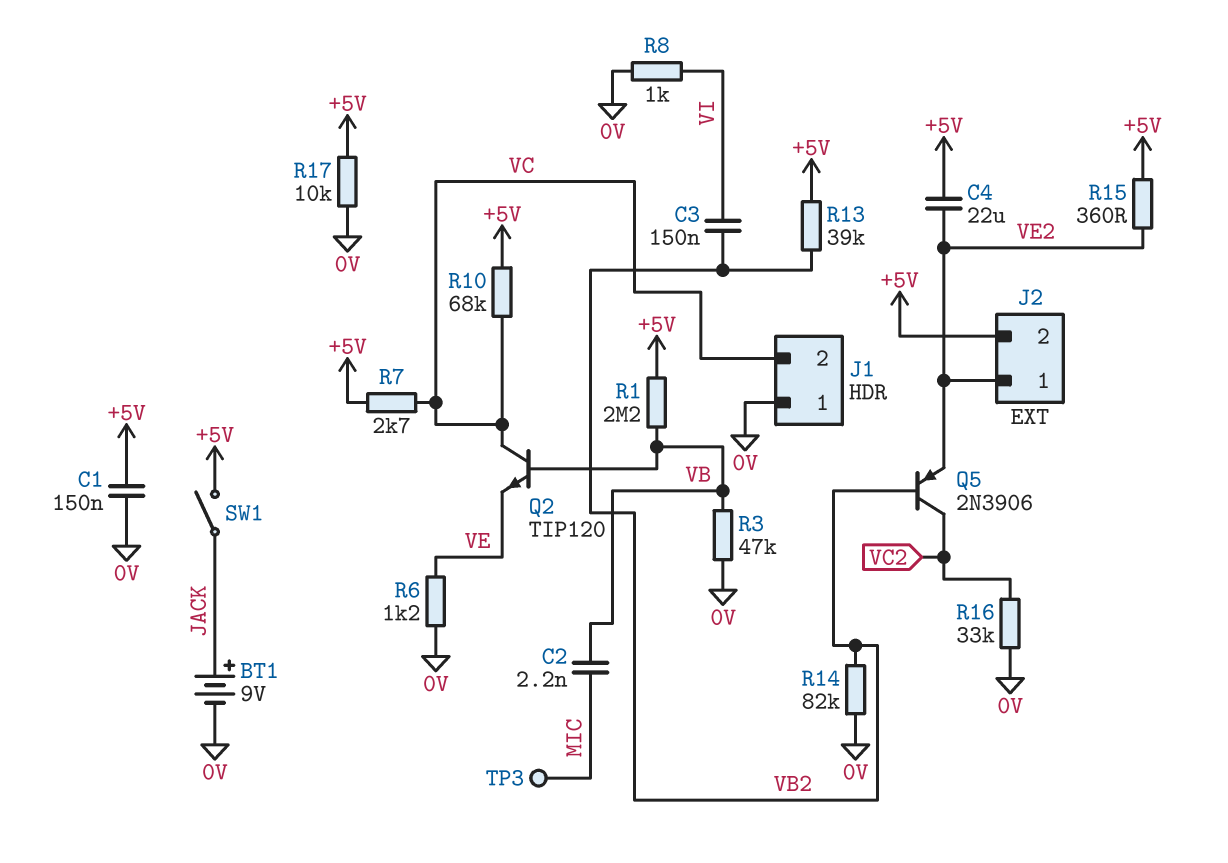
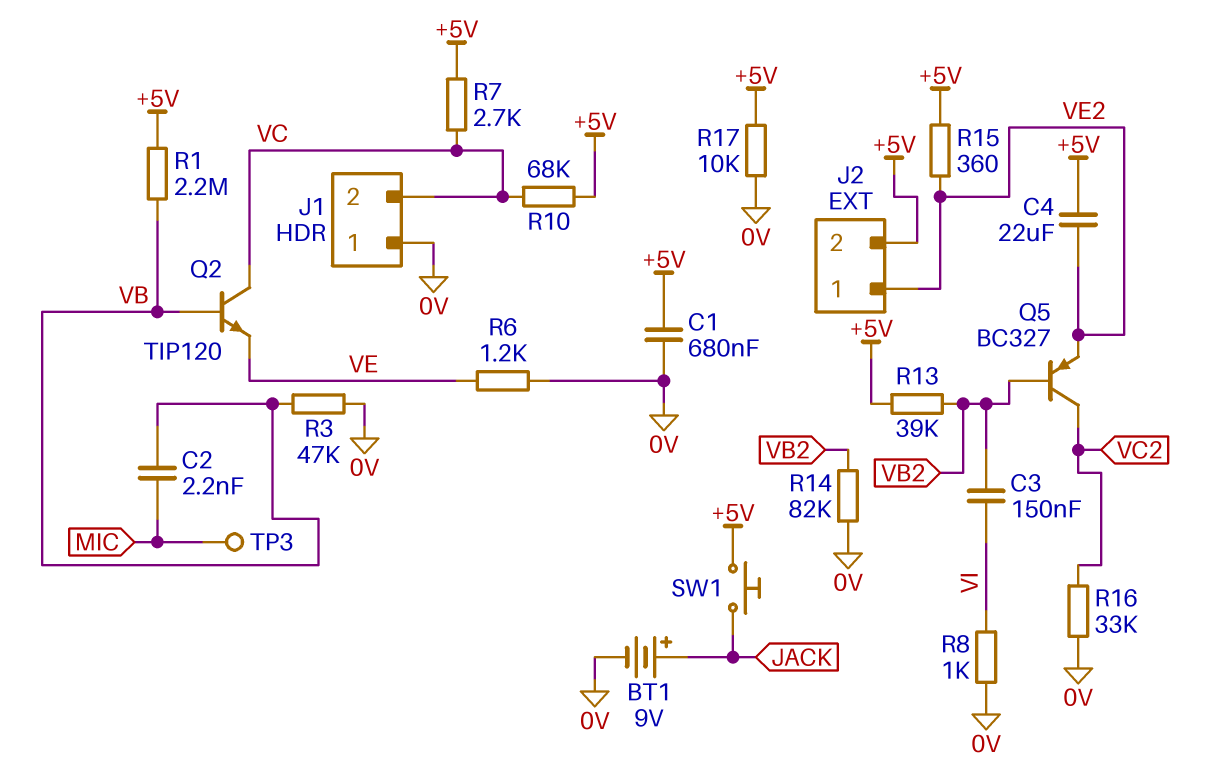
C1: 150nF (+5V, 0V) -> 680nF (+5V, 0V)
Q5: PNP 2N3906 (B VB2, C VC2, E VE2) -> PNP BC327 (B VB2, C VC2, E VE2)
SW1: switch (+5V, JACK) -> button (+5V, JACK)

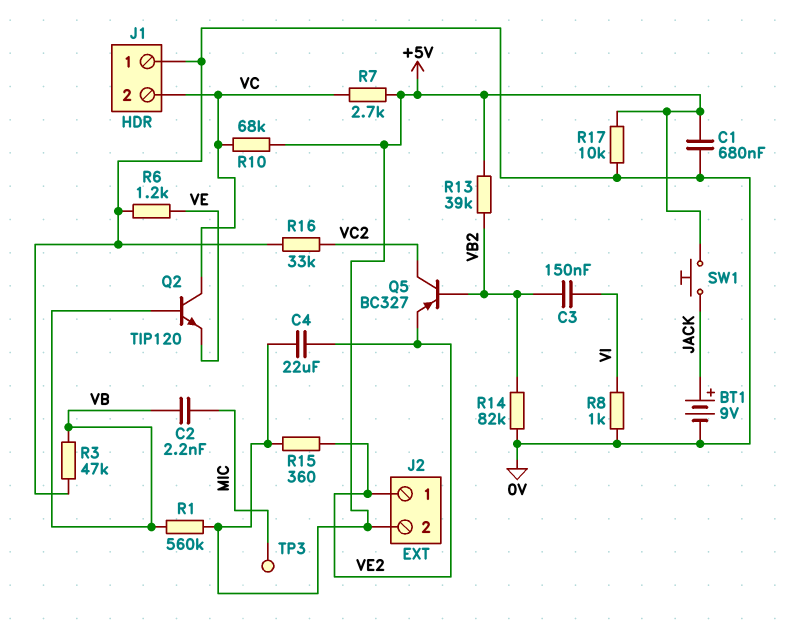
R1: 2.2M (+5V, VB) -> 560k (+5V, VB)

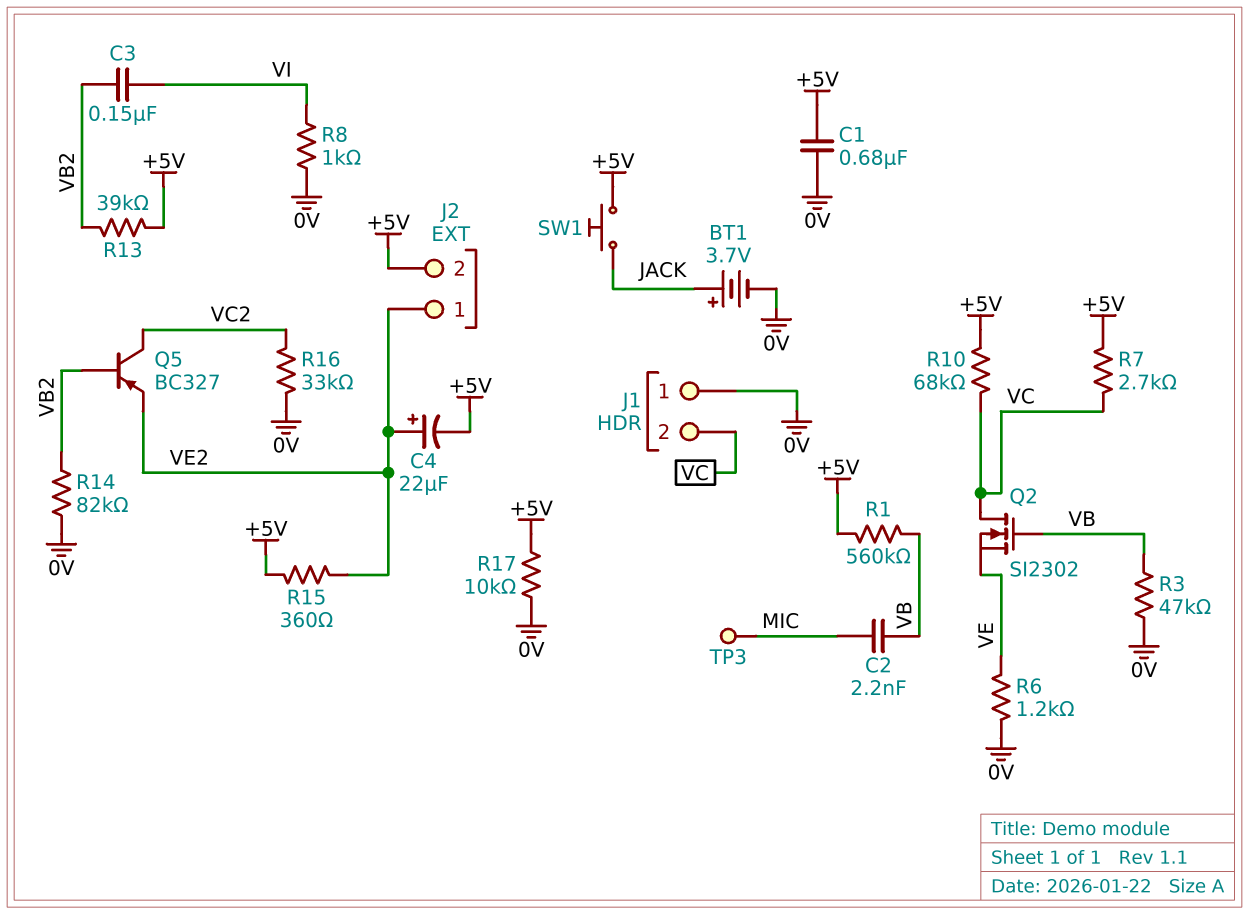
BT1: 9V (plus JACK, minus 0V) -> 3.7V (plus JACK, minus 0V)
C4: 22uF (+5V, VE2) -> 22uF (plus VE2, minus +5V)
Q2: NPN TIP120 (B VB, C VC, E VE) -> NMOS SI2302 (G VB, D VC, S VE)

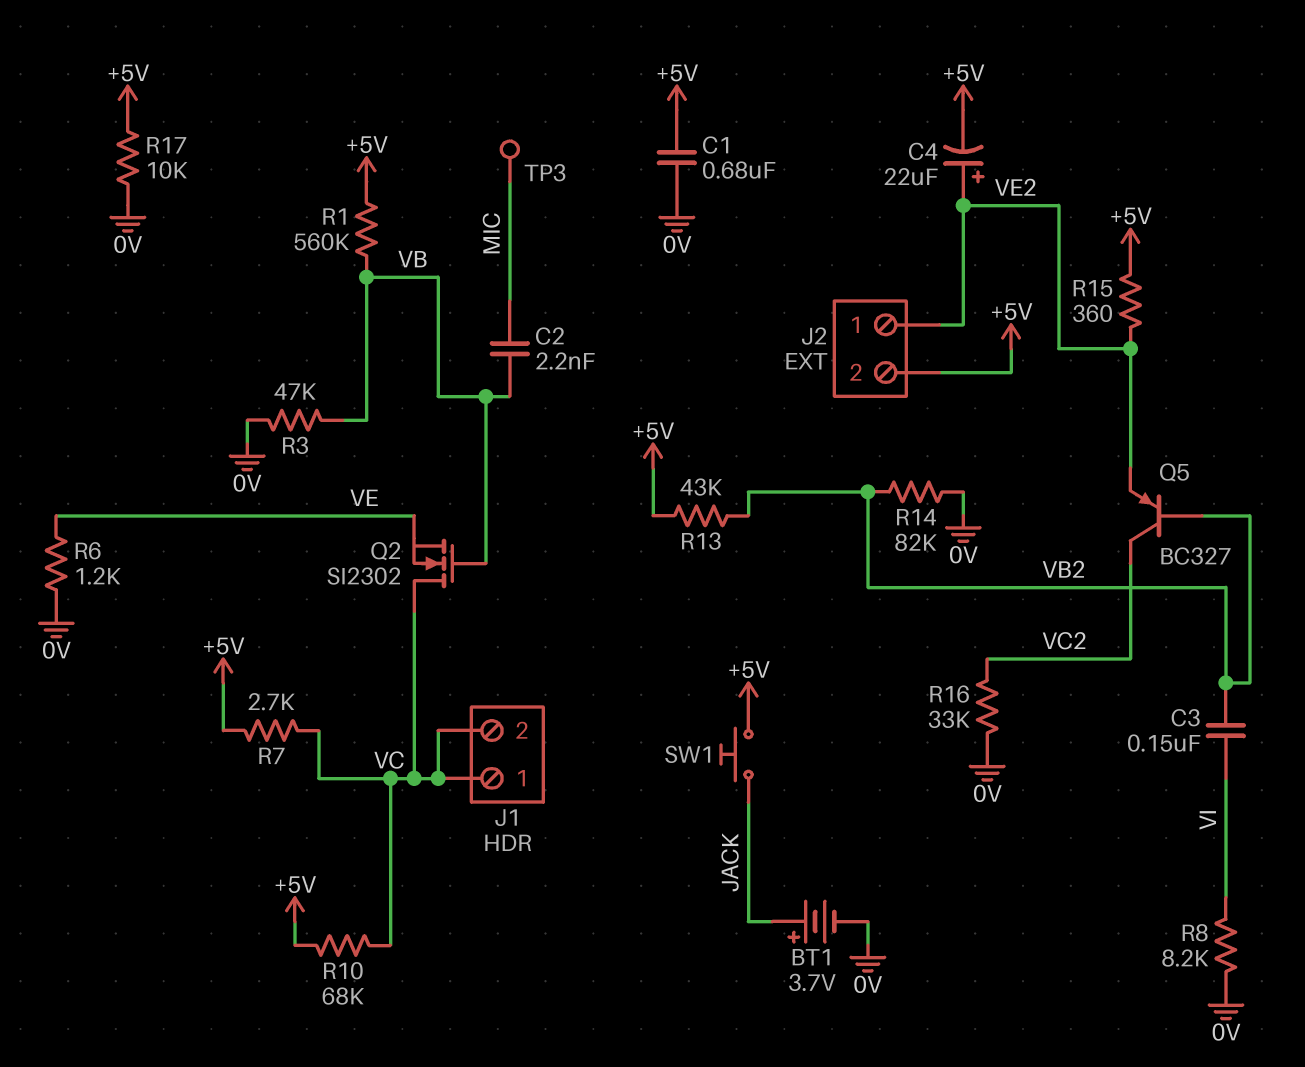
J1 pin 1: 0V -> VC
R8: 1k (0V, VI) -> 8.2k (0V, VI)
R13: 39k (+5V, VB2) -> 43k (+5V, VB2)

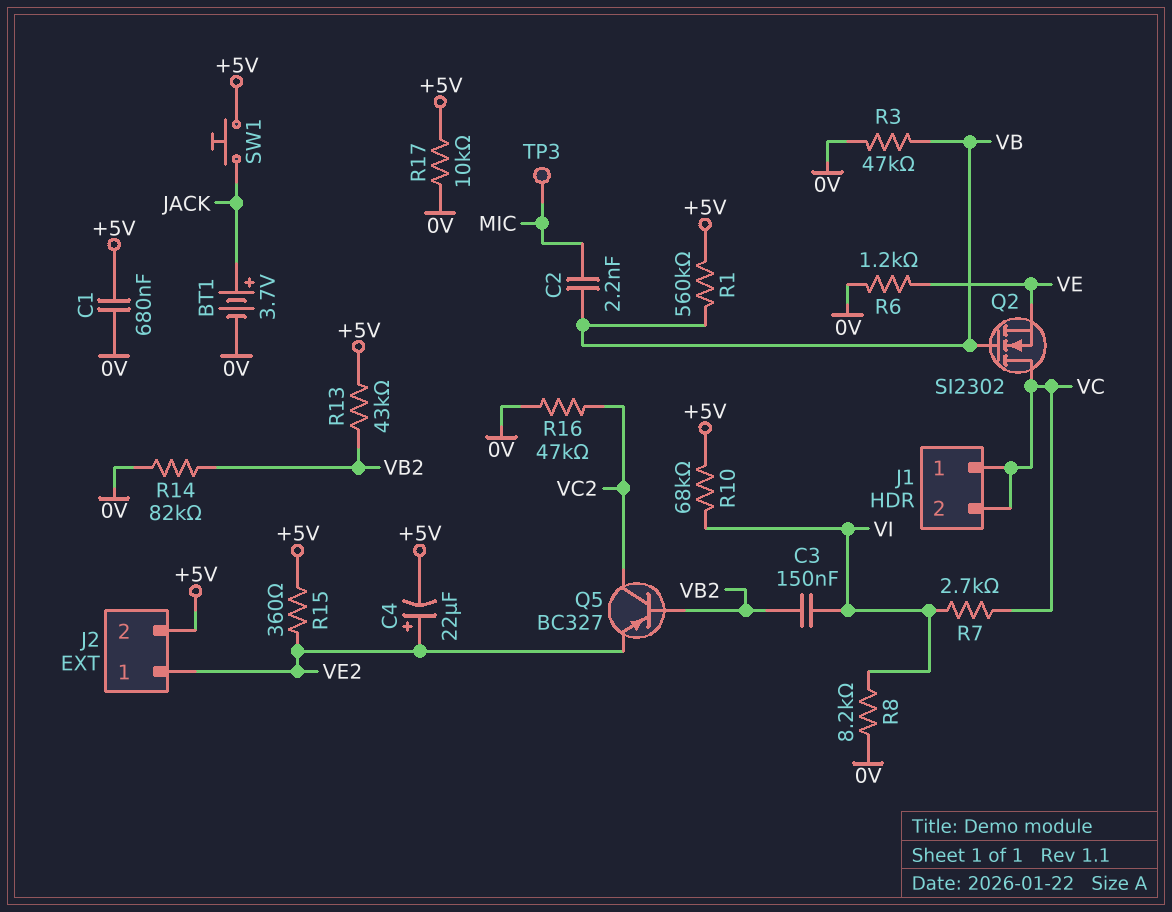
R7: 2.7k (+5V, VC) -> 2.7k (VC, VI)
R10: 68k (+5V, VC) -> 68k (+5V, VI)
R16: 33k (0V, VC2) -> 47k (0V, VC2)

